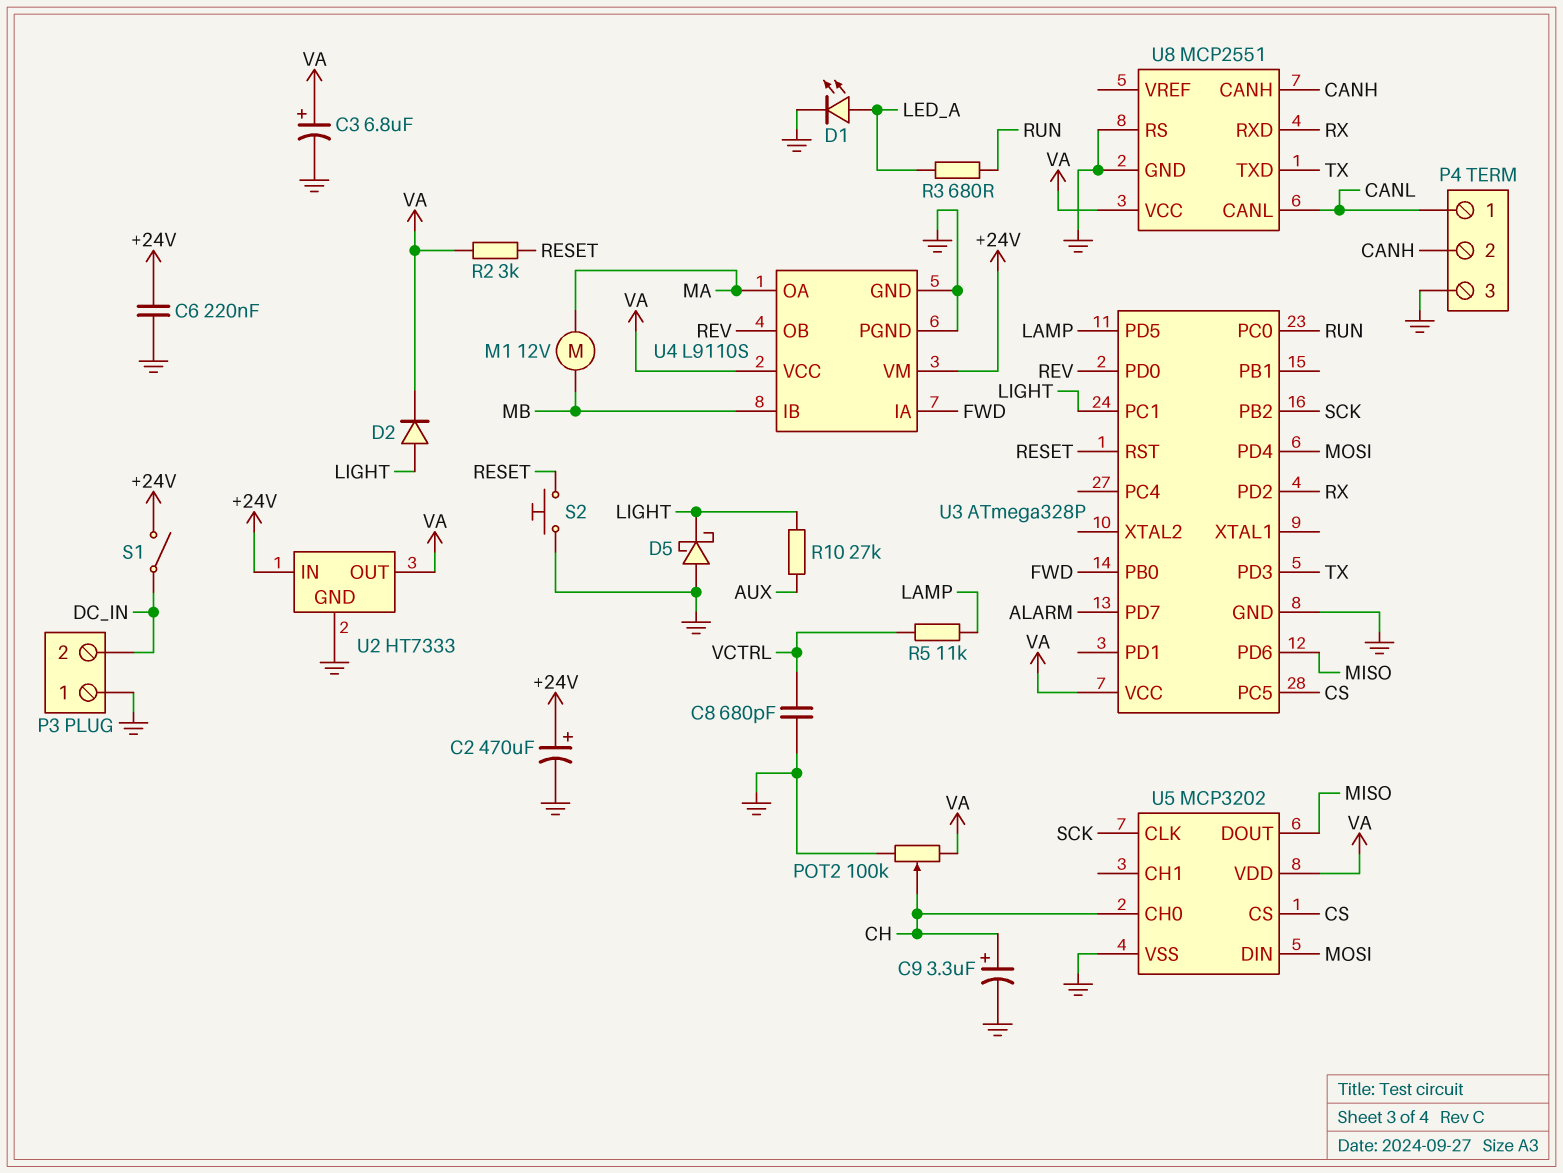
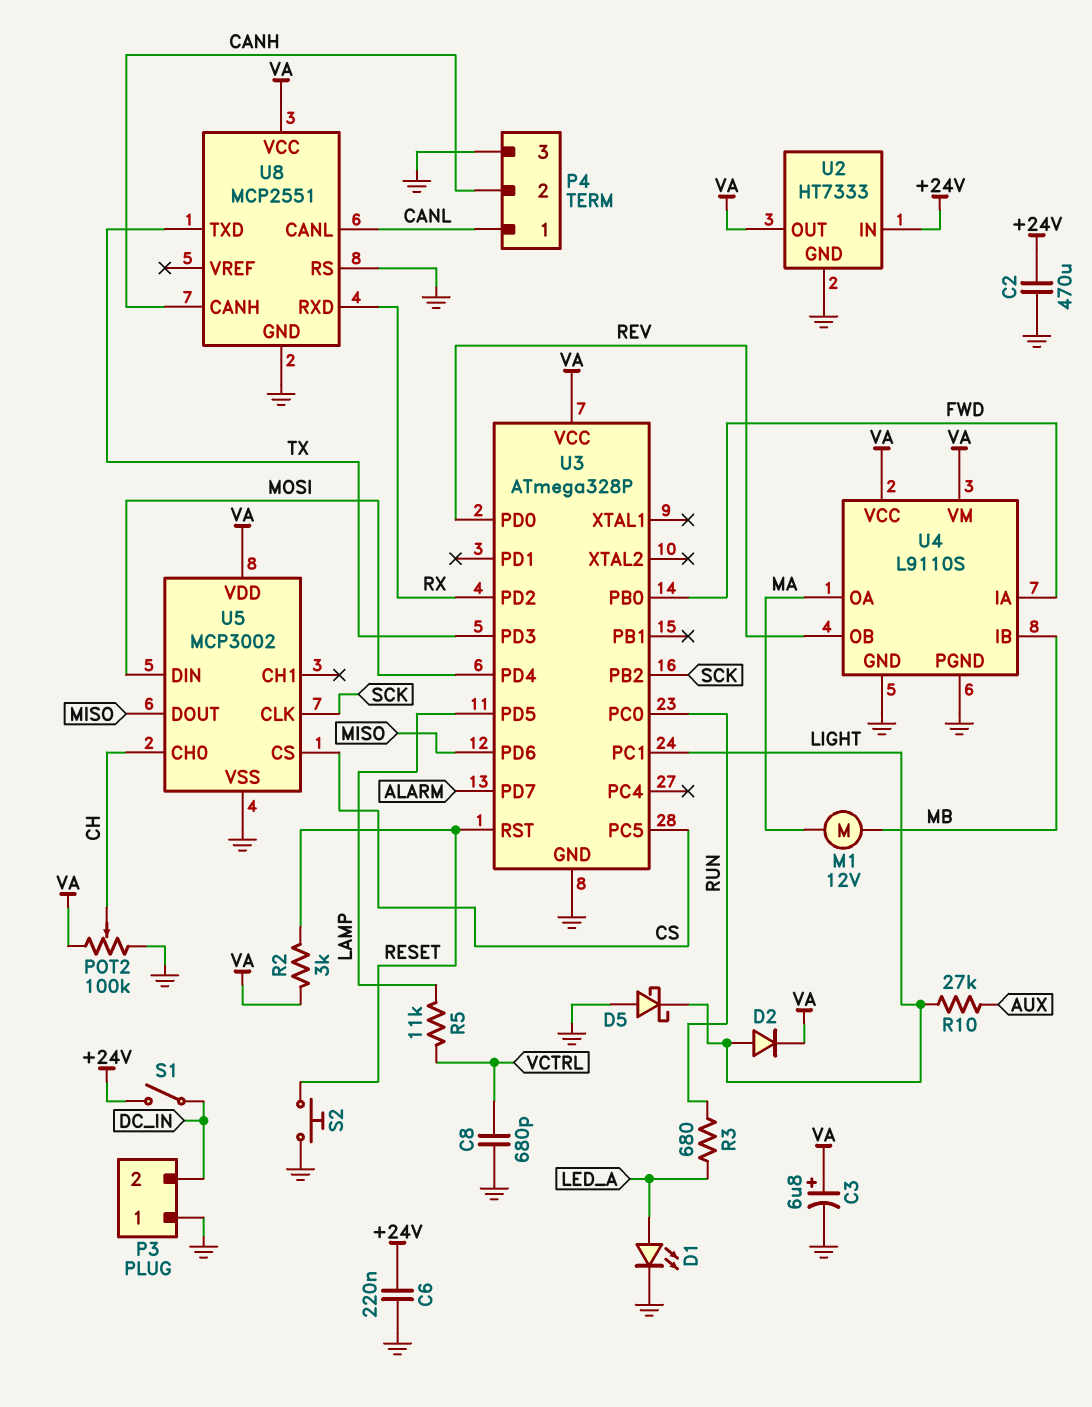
C2: 470uF (plus +24V, minus GND) -> 470uF (+24V, GND)
C9: 3.3uF (plus CH, minus GND) -> none
U4 pin VM: +24V -> VA
U5: MCP3202 -> MCP3002

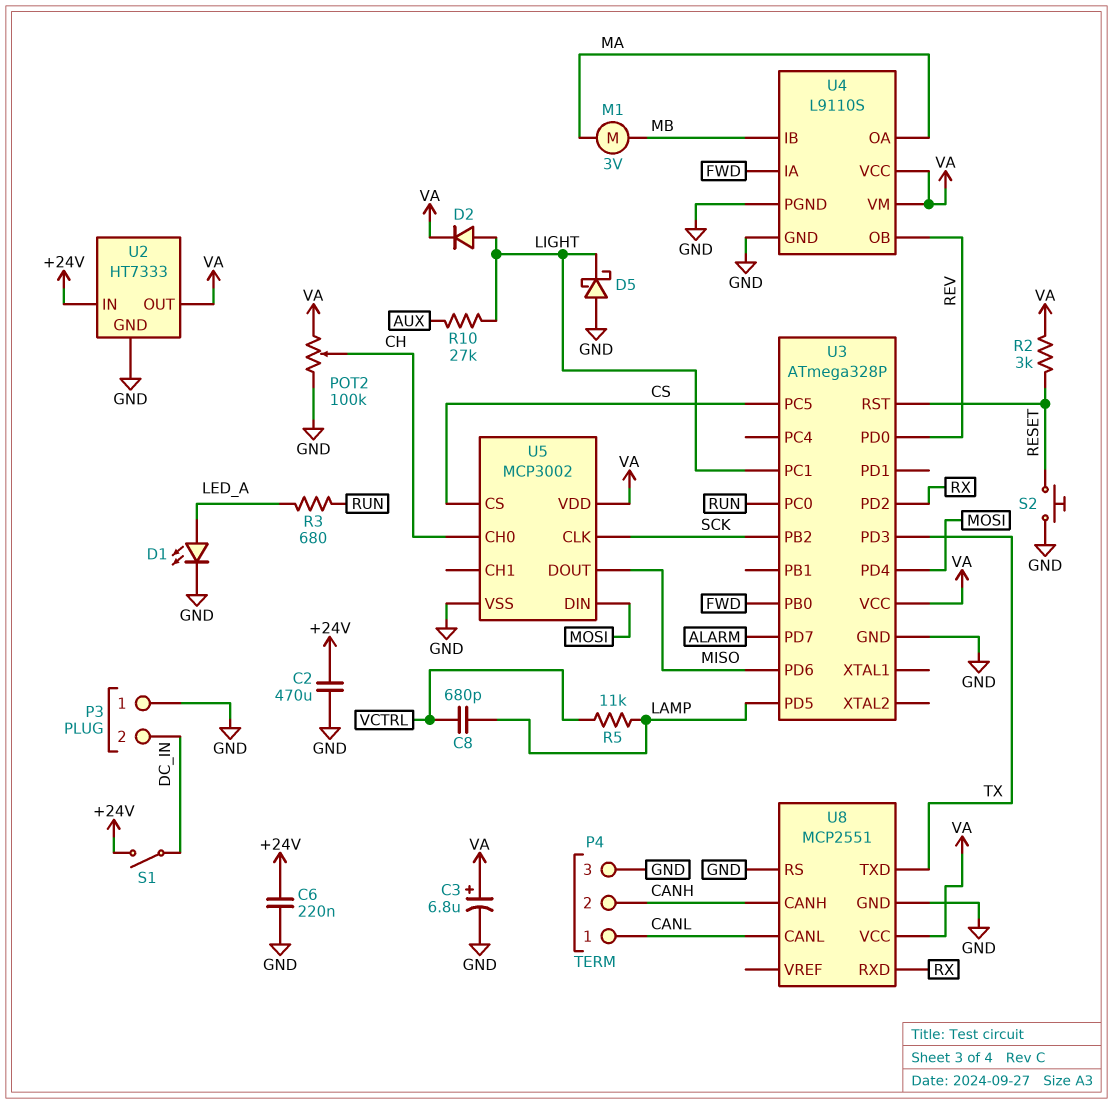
C8: 680pF (GND, VCTRL) -> 680pF (LAMP, VCTRL)
M1: motor 12V (MA, MB) -> motor 3V (MA, MB)

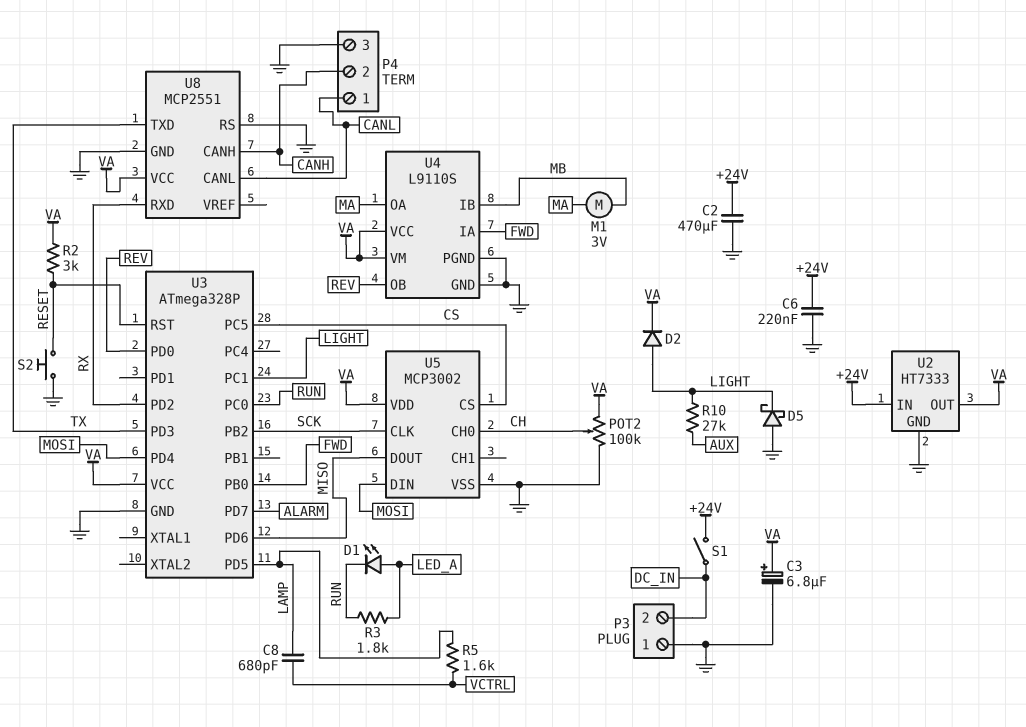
D1: LED (A LED_A, K GND) -> LED (A LED_A, K RUN)
R3: 680 (LED_A, RUN) -> 1.8k (LED_A, RUN)
R5: 11k (LAMP, VCTRL) -> 1.6k (LAMP, VCTRL)

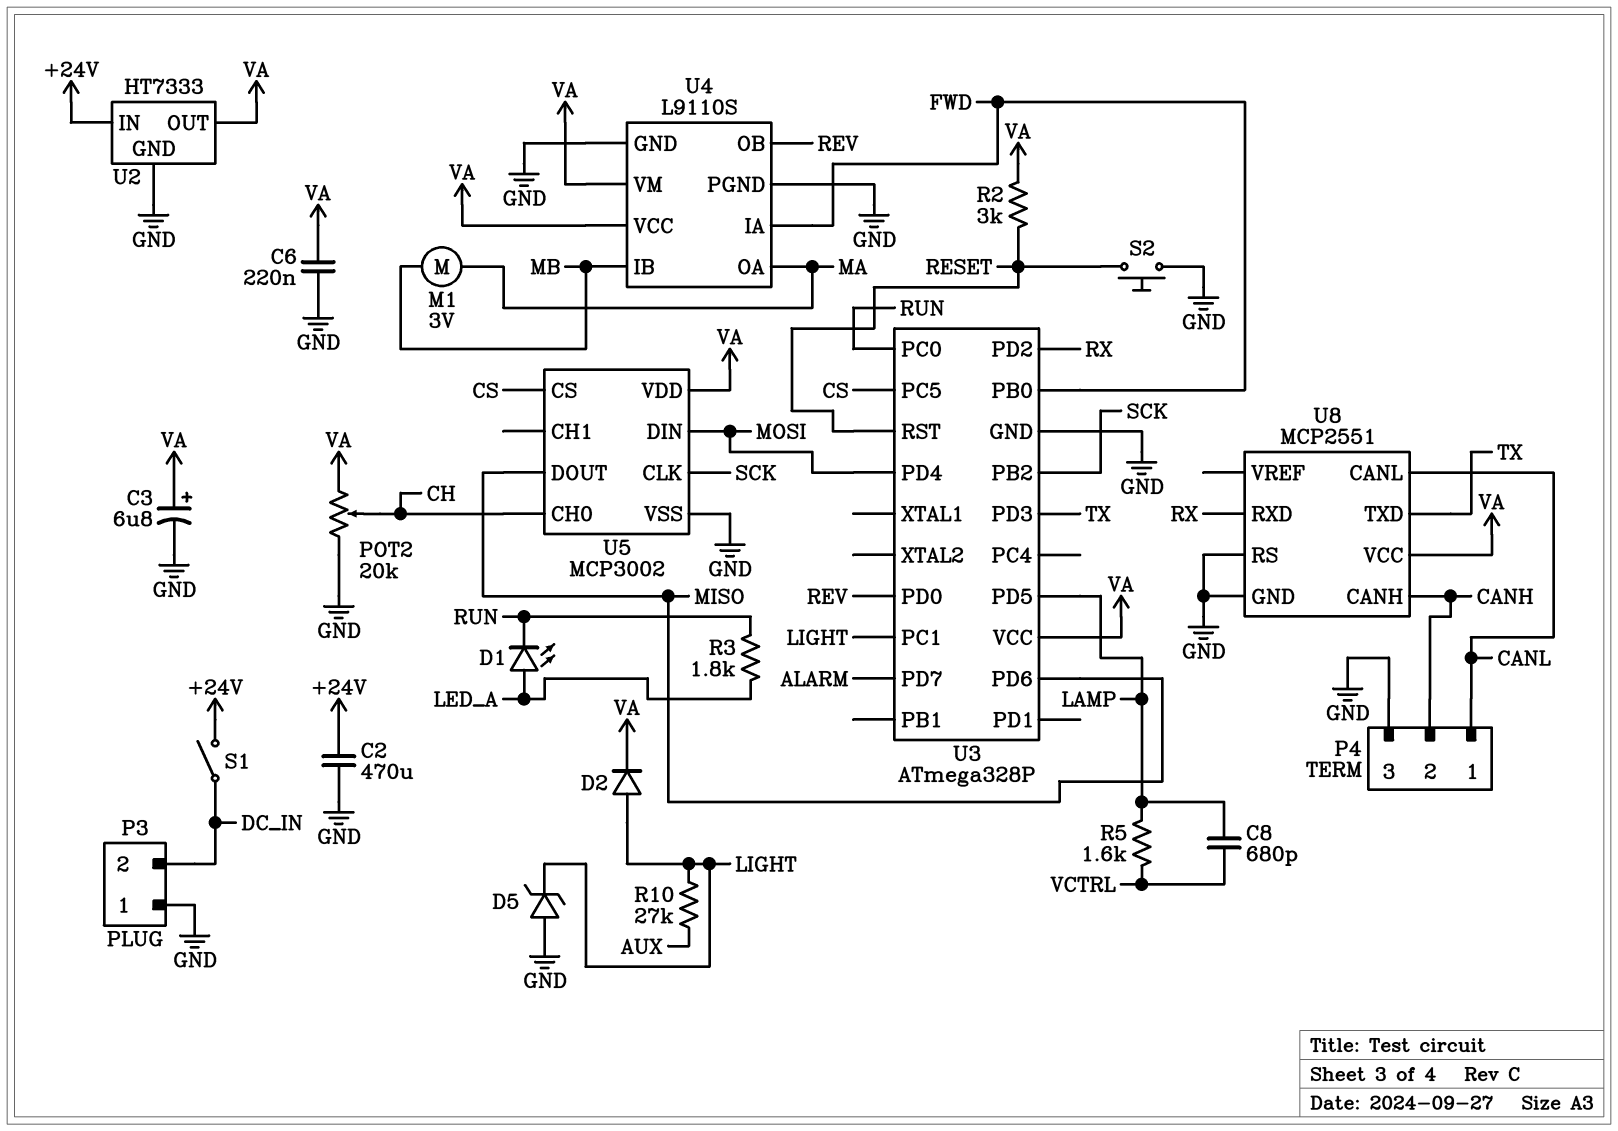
C6: 220nF (+24V, GND) -> 220nF (GND, VA)
D5: schottky (A GND, K LIGHT) -> zener (A GND, K LIGHT)
POT2: 100k (GND, VA, wiper CH) -> 20k (GND, VA, wiper CH)

